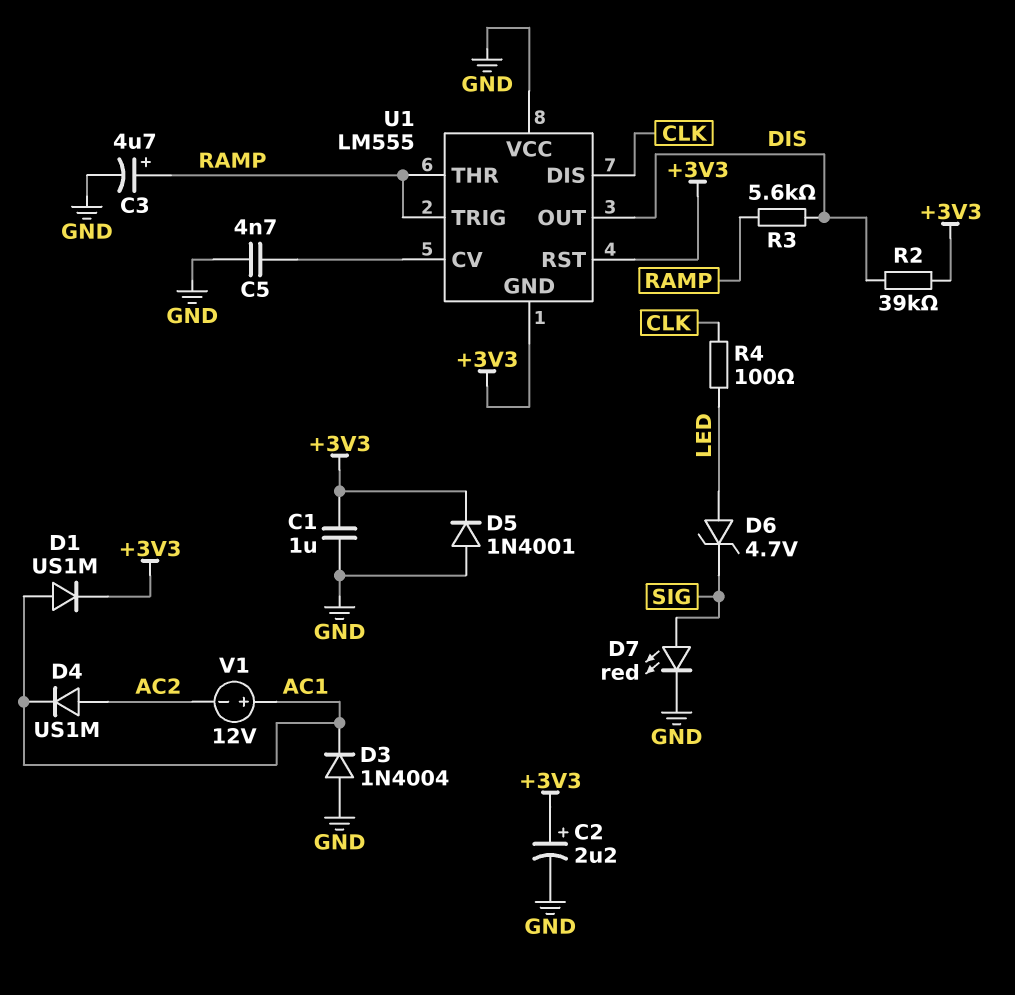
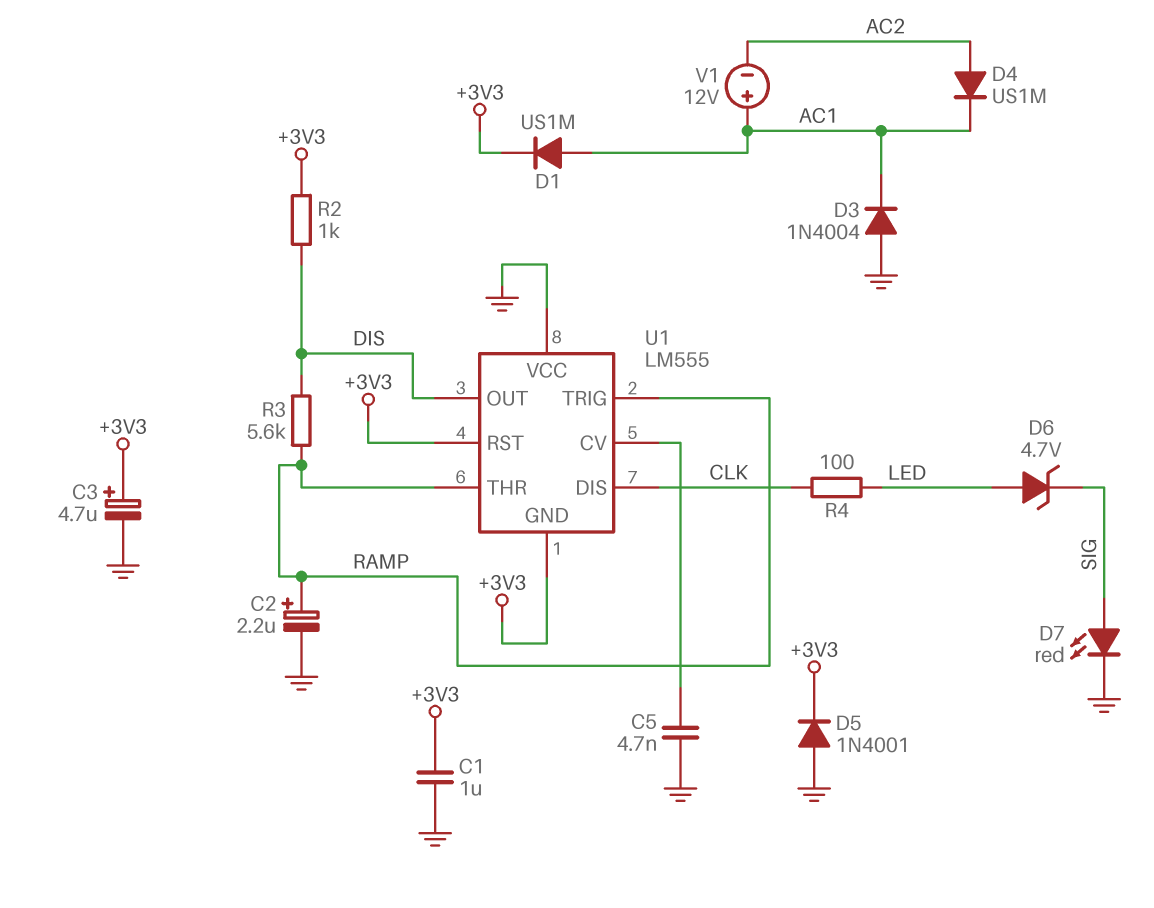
C2: 2.2uF (plus +3V3, minus GND) -> 2.2uF (plus RAMP, minus GND)
C3: 4.7uF (plus RAMP, minus GND) -> 4.7uF (plus +3V3, minus GND)
R2: 39k (+3V3, DIS) -> 1k (+3V3, DIS)

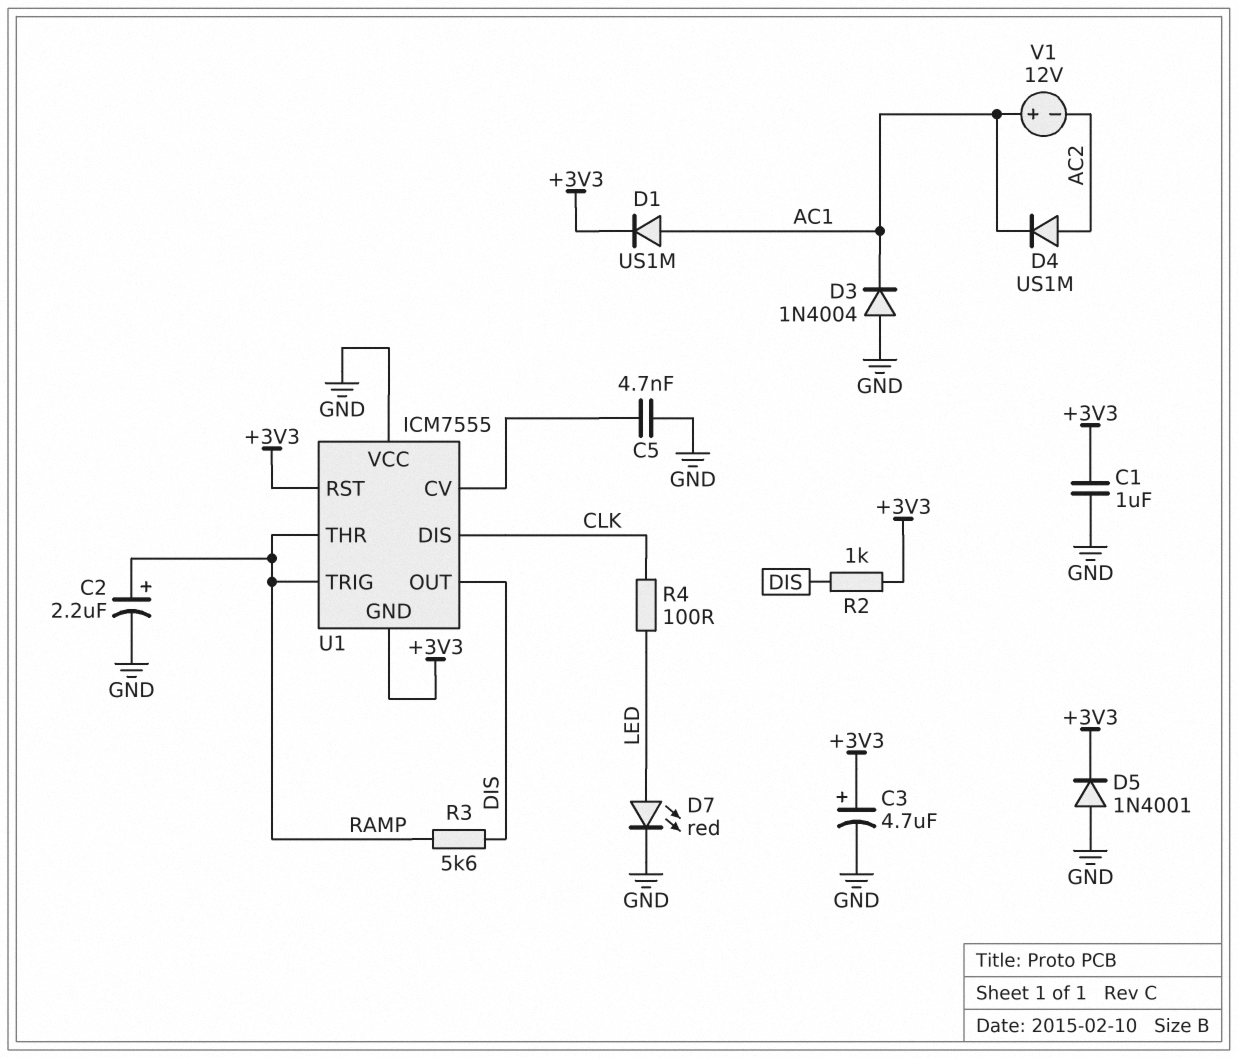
D6: zener 4.7V (A LED, K SIG) -> none
D7: LED red (A SIG, K GND) -> LED red (A LED, K GND)
U1: LM555 -> ICM7555

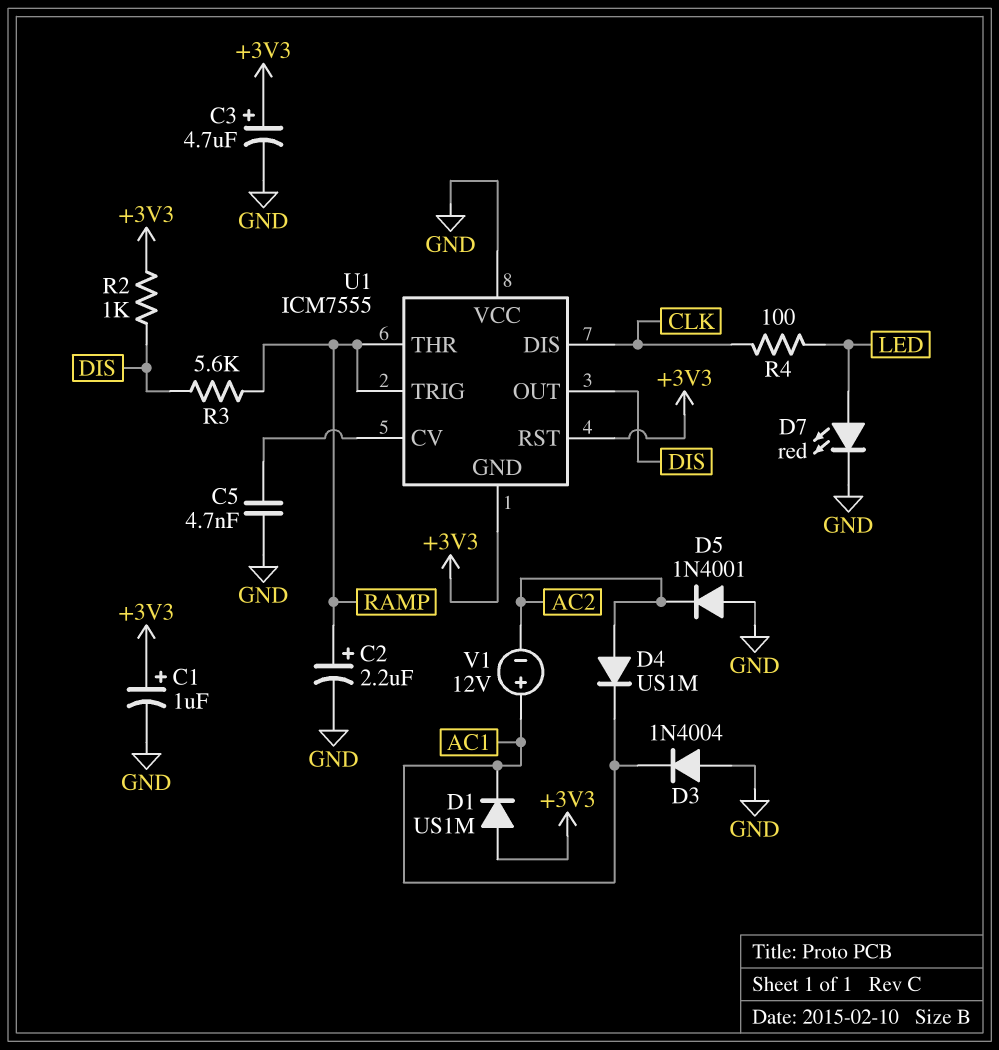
C1: 1uF (+3V3, GND) -> 1uF (plus +3V3, minus GND)
D1: diode US1M (A AC1, K +3V3) -> diode US1M (A +3V3, K AC1)
D5: diode 1N4001 (A GND, K +3V3) -> diode 1N4001 (A GND, K AC2)

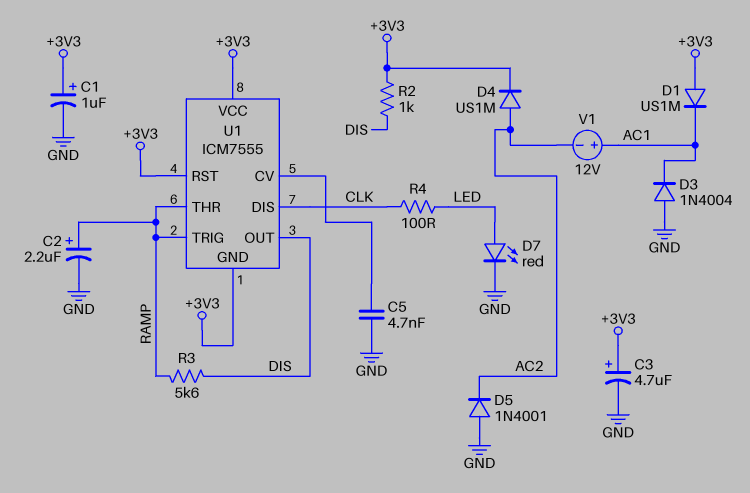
D4: diode US1M (A AC2, K AC1) -> diode US1M (A AC2, K +3V3)
U1 pin VCC: GND -> +3V3

